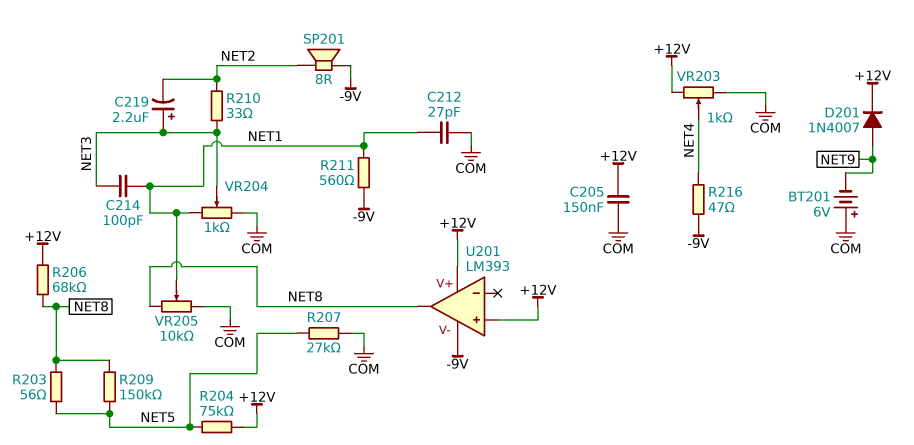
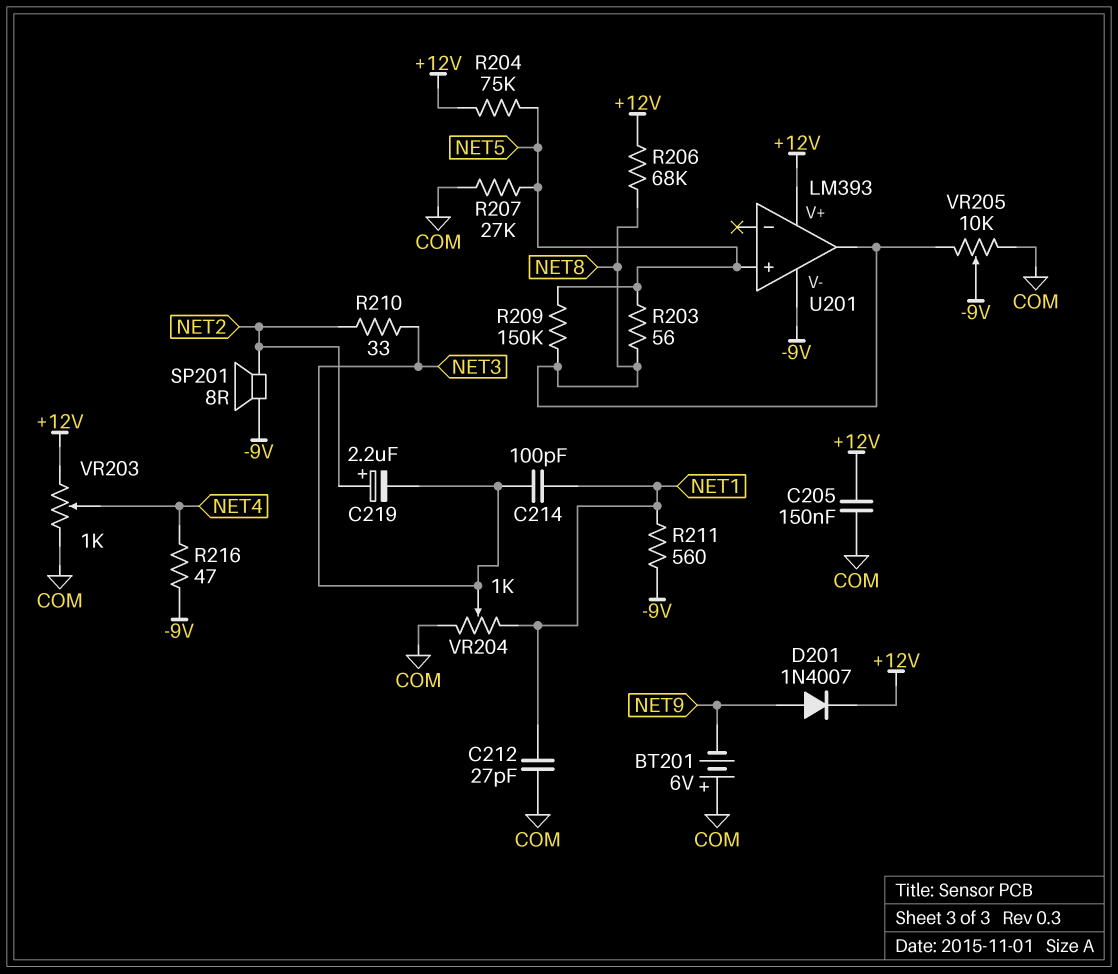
C219: 2.2uF (plus NET3, minus NET2) -> 2.2uF (plus NET2, minus NET3)
U201 pin in+: +12V -> NET5
VR205: 10k (COM, NET8, wiper NET1) -> 10k (COM, NET8, wiper -9V)

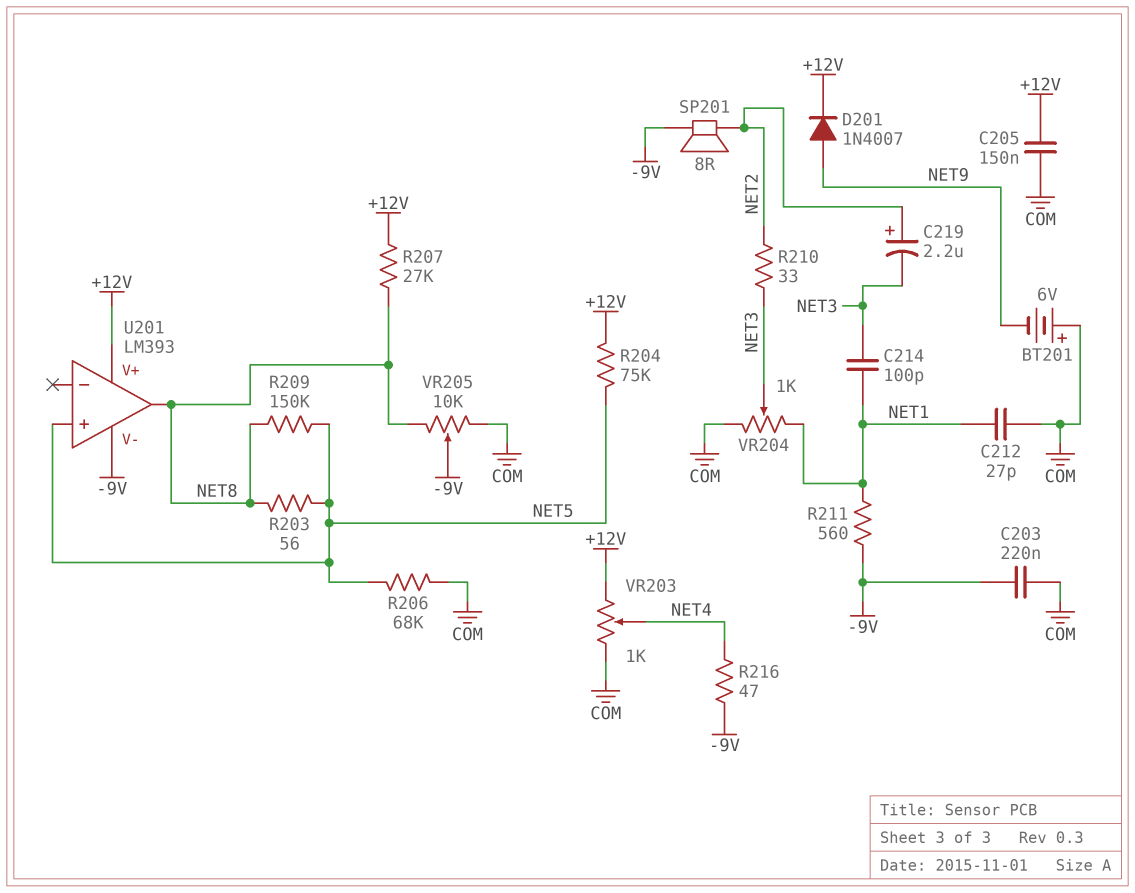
C203: none -> 220nF (-9V, COM)
R206: 68k (+12V, NET8) -> 68k (COM, NET5)
R207: 27k (COM, NET5) -> 27k (+12V, NET8)

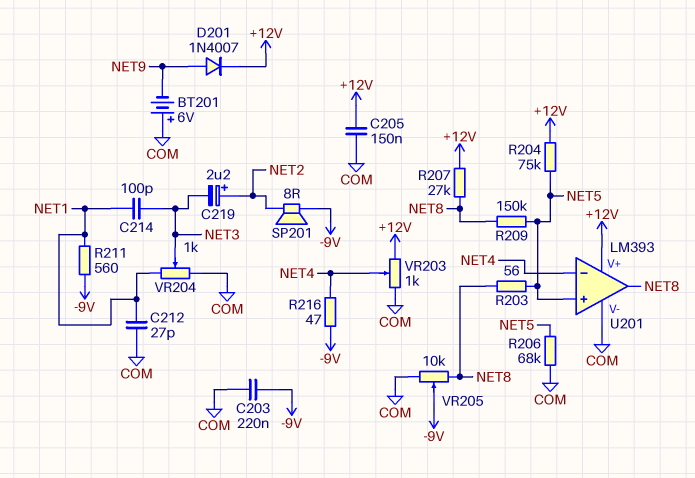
R210: 33 (NET2, NET3) -> none
U201 pin V-: -9V -> COM
U201 pin in-: none -> NET4

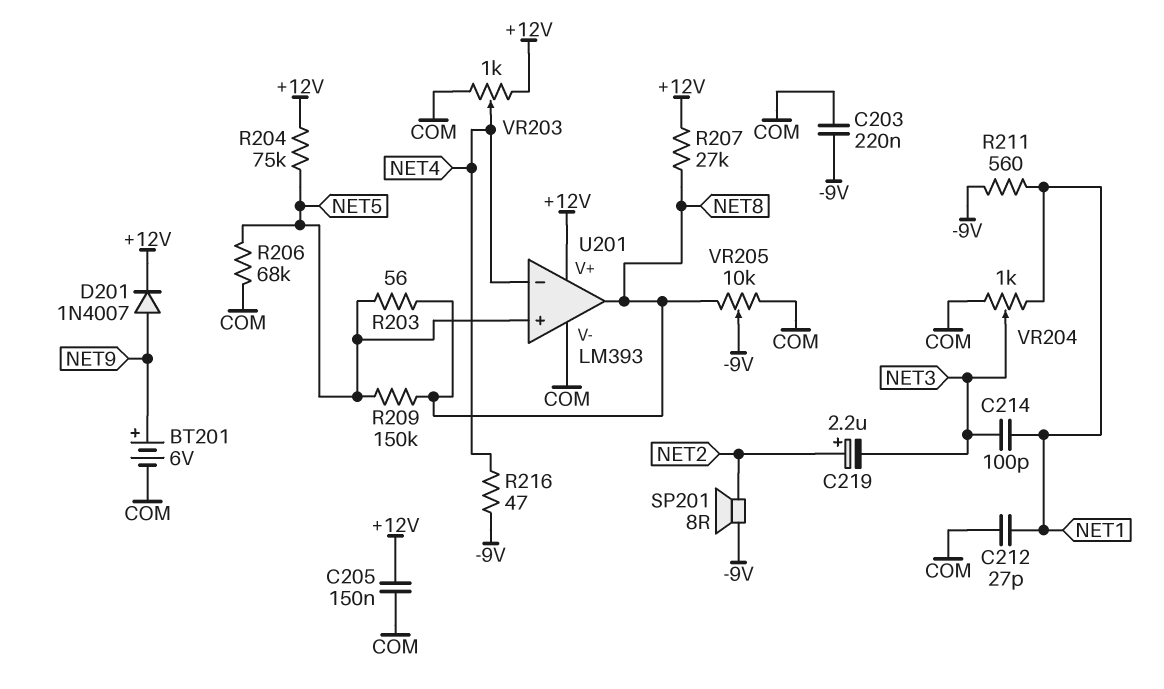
BT201: 6V (plus COM, minus NET9) -> 6V (plus NET9, minus COM)

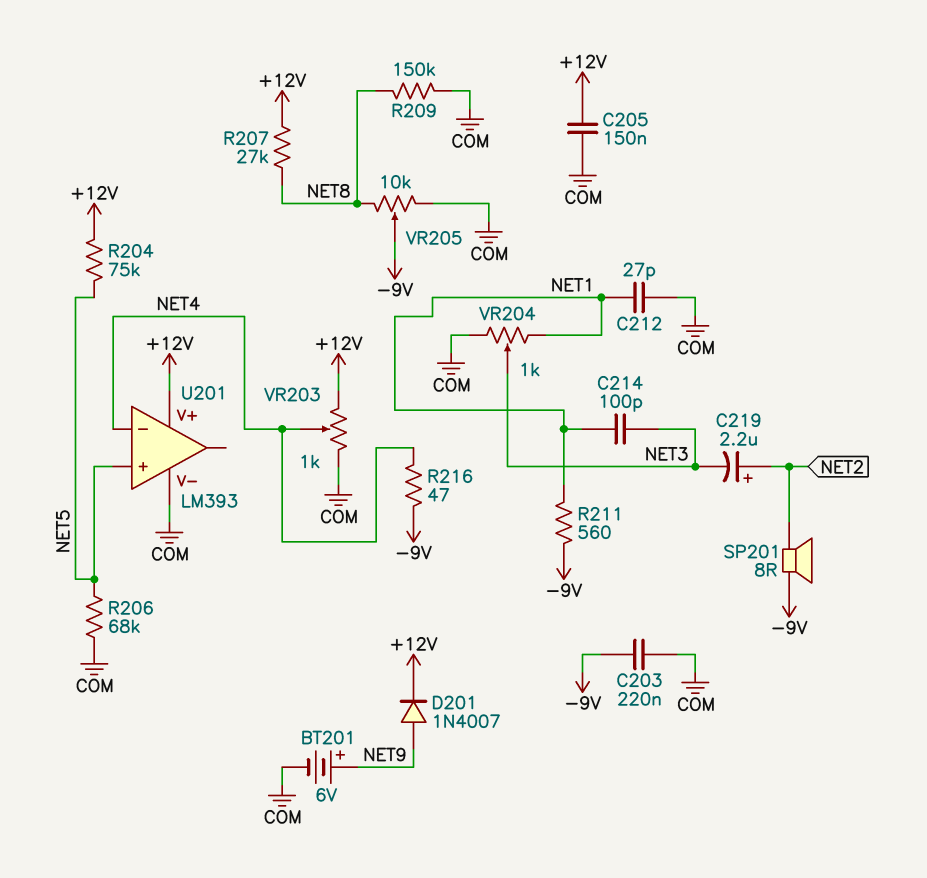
R203: 56 (NET5, NET8) -> none
R209: 150k (NET5, NET8) -> 150k (COM, NET8)
U201 pin out: NET8 -> none

